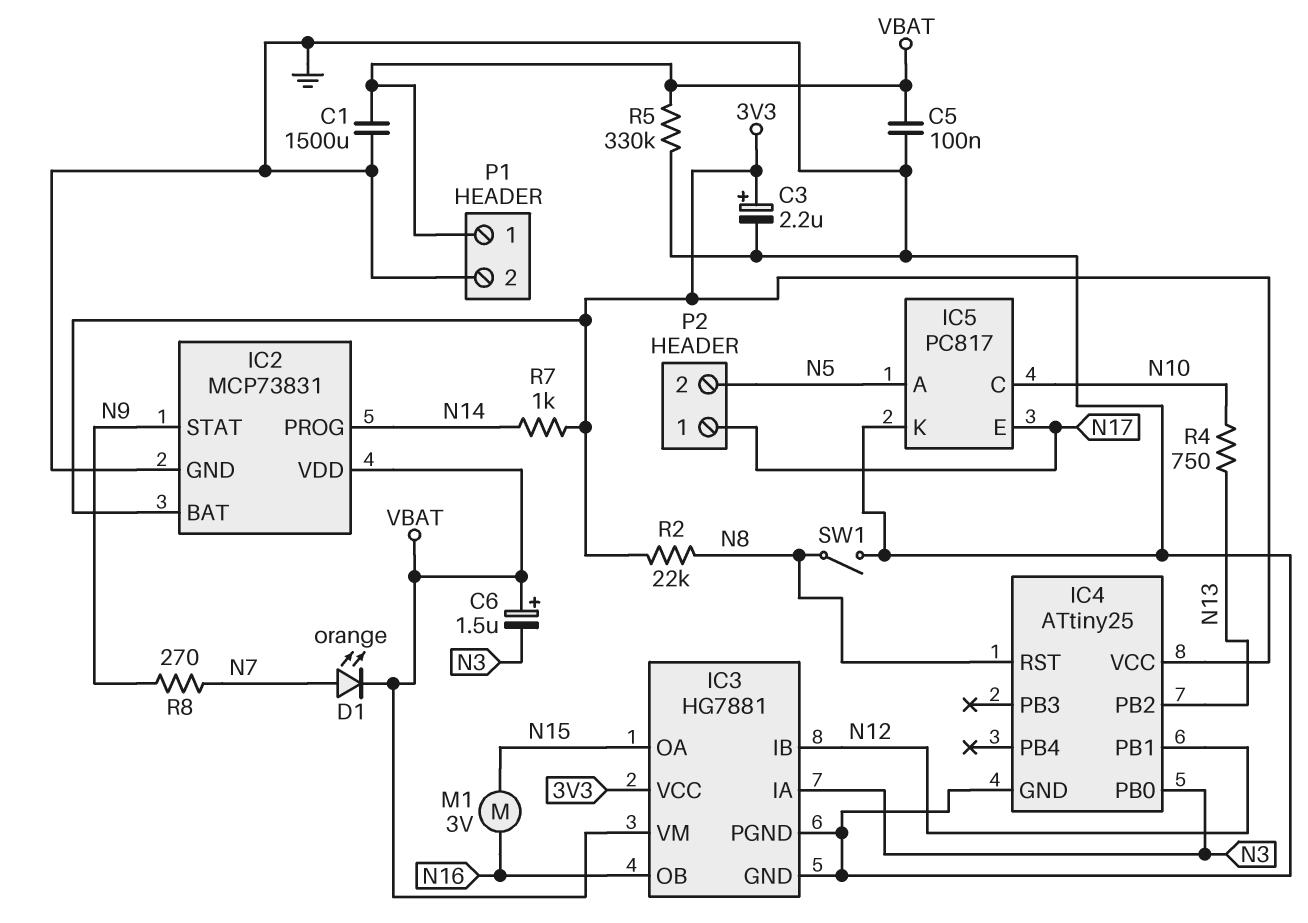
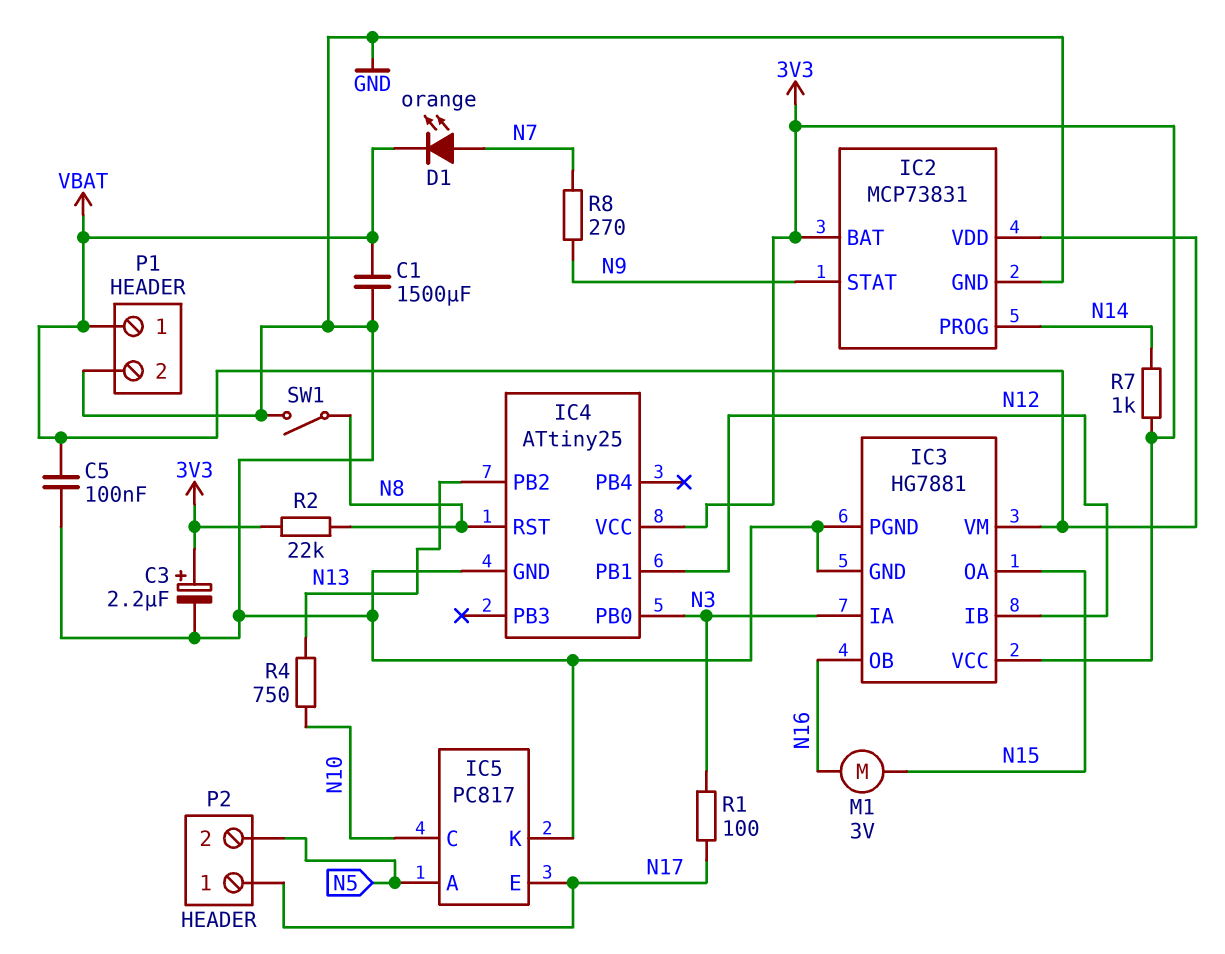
C6: 1.5uF (plus VBAT, minus N3) -> none
R1: none -> 100 (N3, N17)
R5: 330k (GND, VBAT) -> none

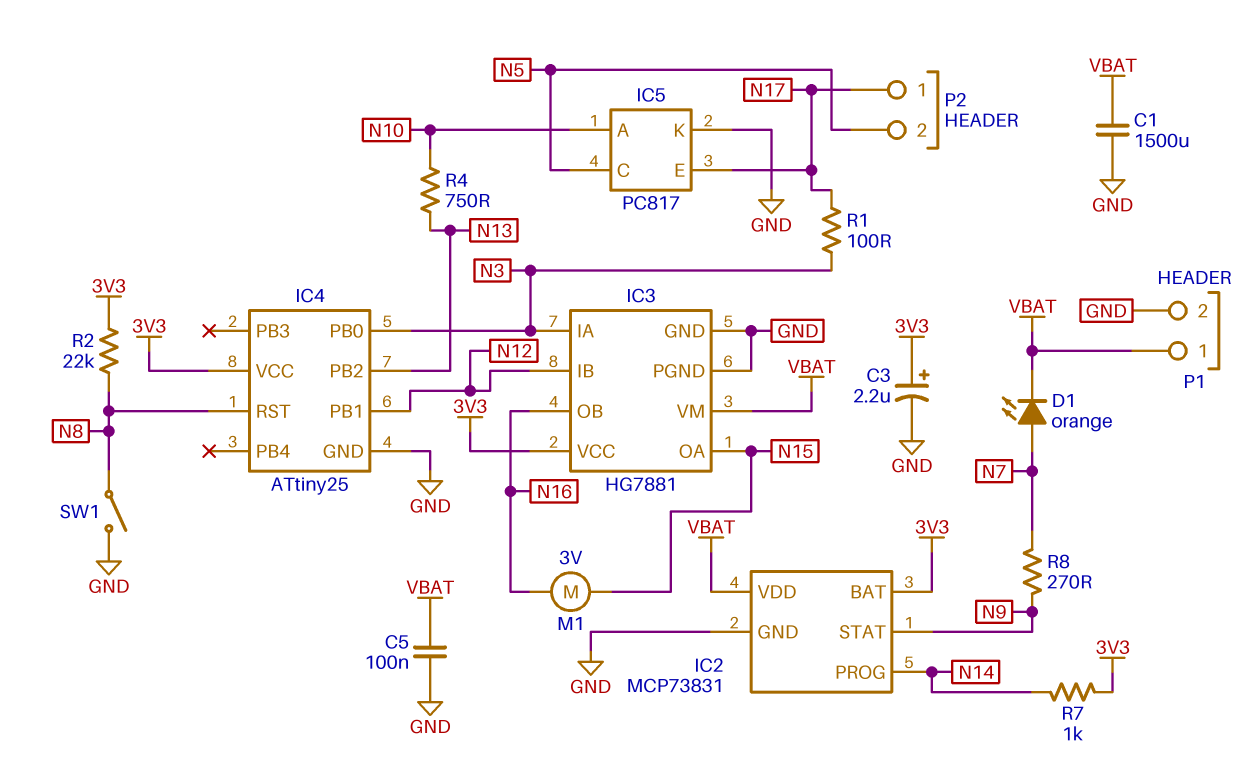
IC5 pin A: N5 -> N10
IC5 pin C: N10 -> N5

